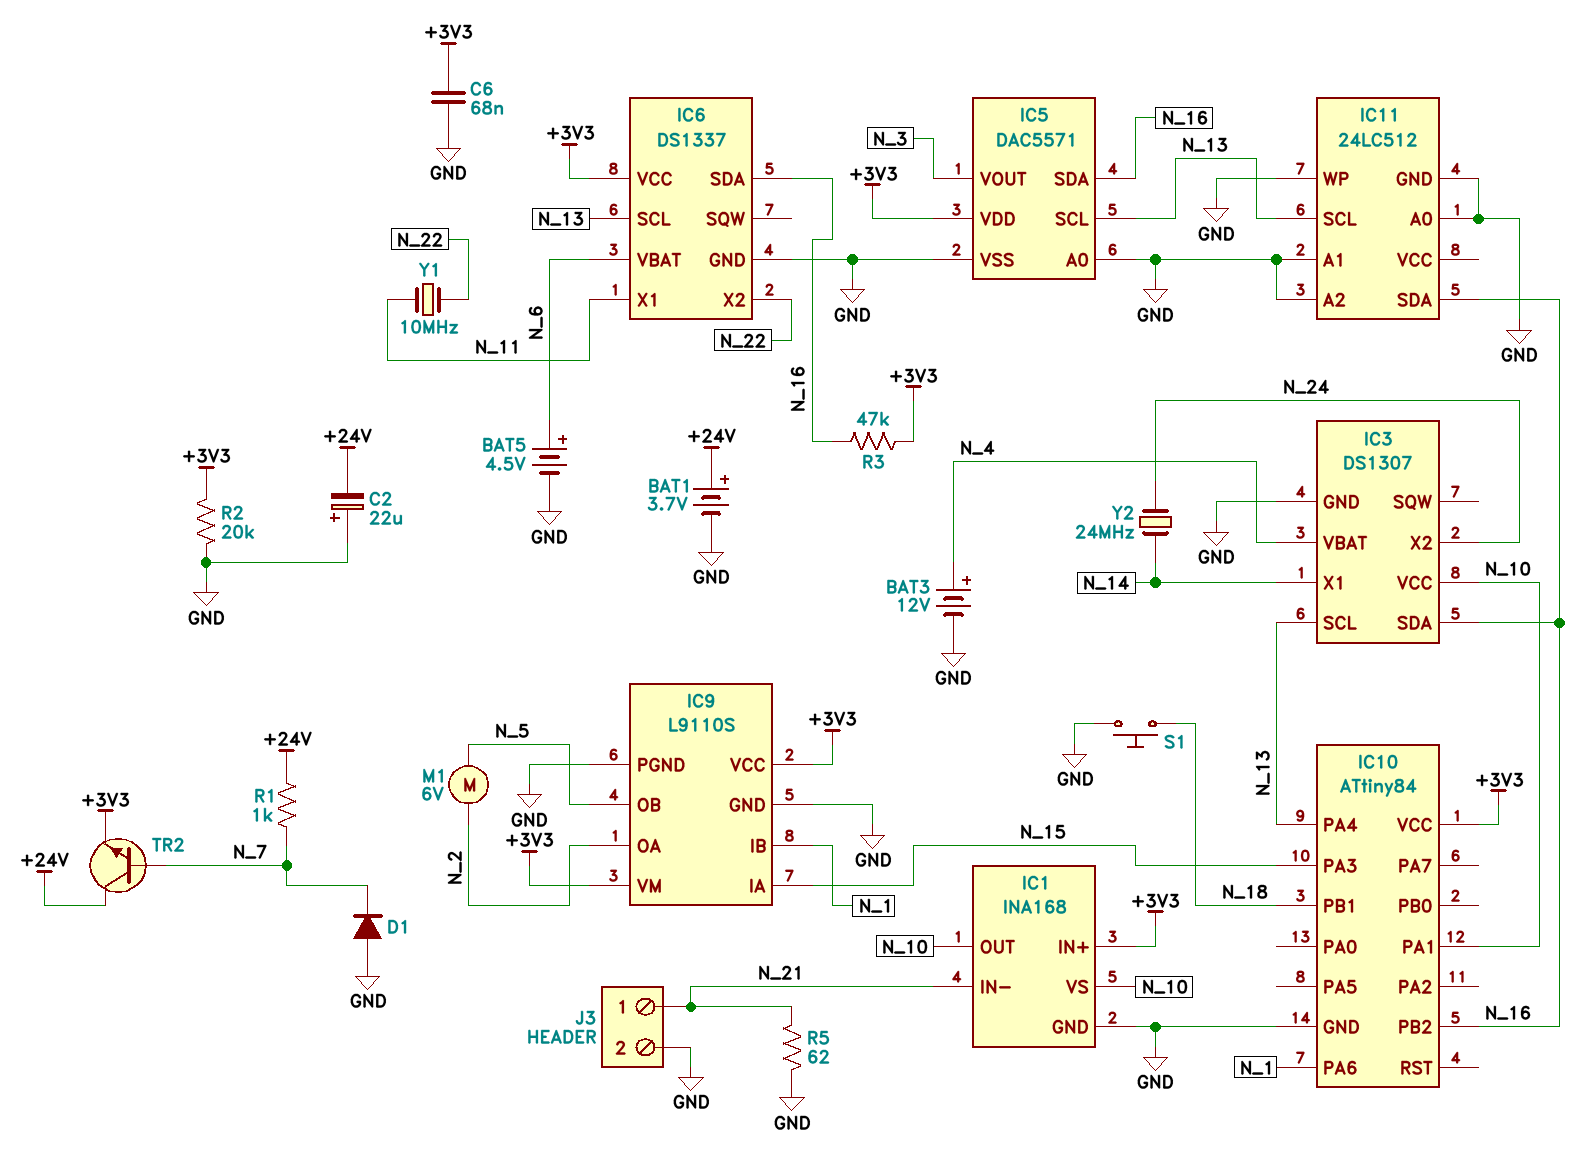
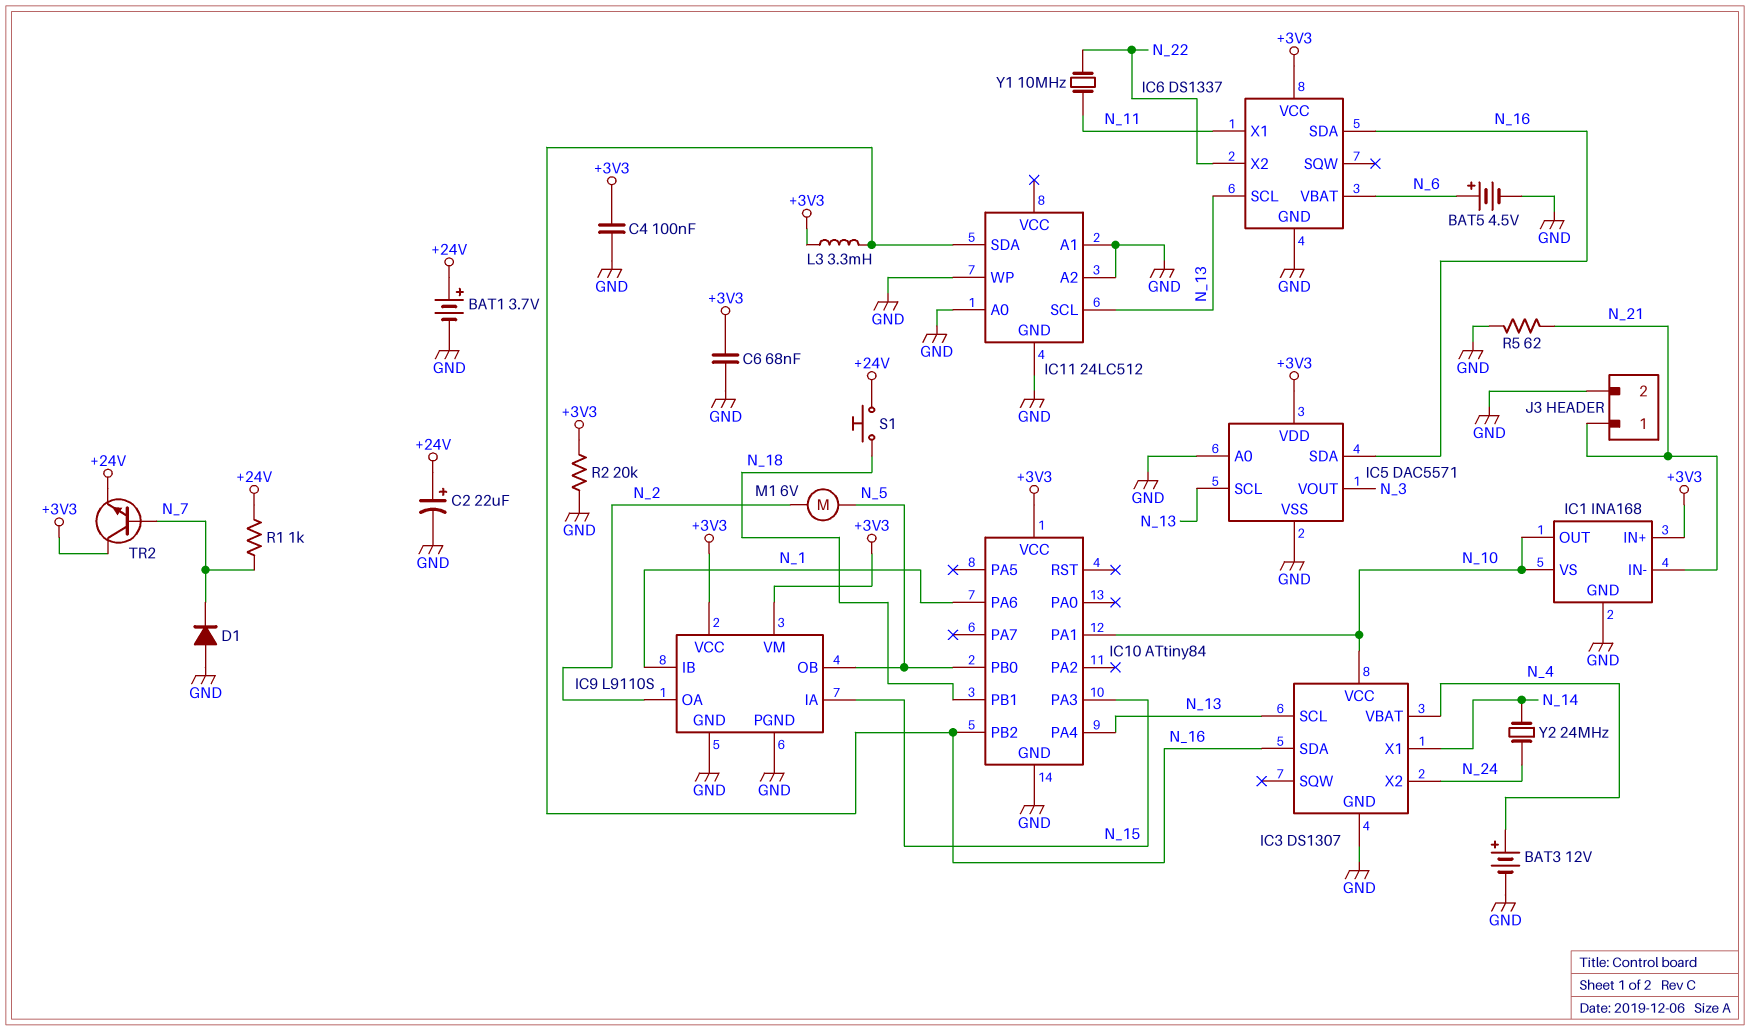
C2: 22uF (plus GND, minus +24V) -> 22uF (plus +24V, minus GND)
C4: none -> 100nF (+3V3, GND)
IC10 pin PB0: none -> N_5
L3: none -> 3.3mH (+3V3, N_16)
R3: 47k (+3V3, N_16) -> none
S1: button (GND, N_18) -> button (+24V, N_18)
TR2: NPN (B N_7, C +24V, E +3V3) -> NPN (B N_7, C +3V3, E +24V)

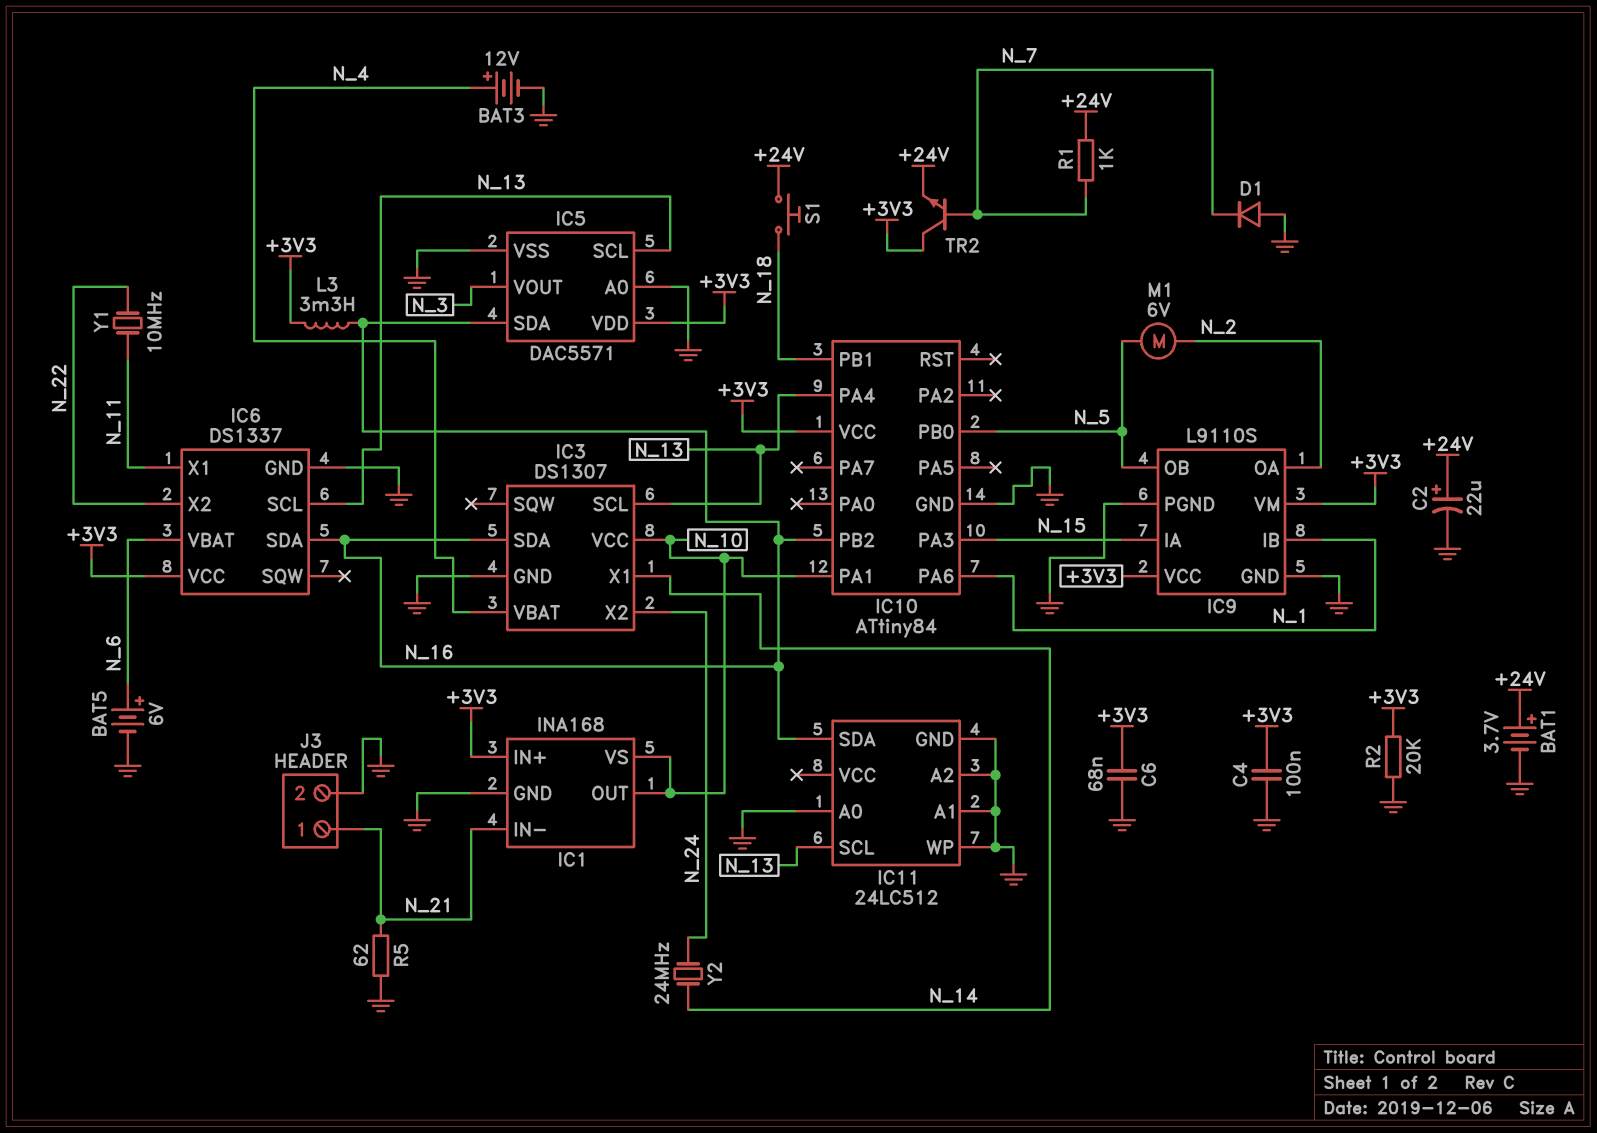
BAT5: 4.5V (plus N_6, minus GND) -> 6V (plus N_6, minus GND)

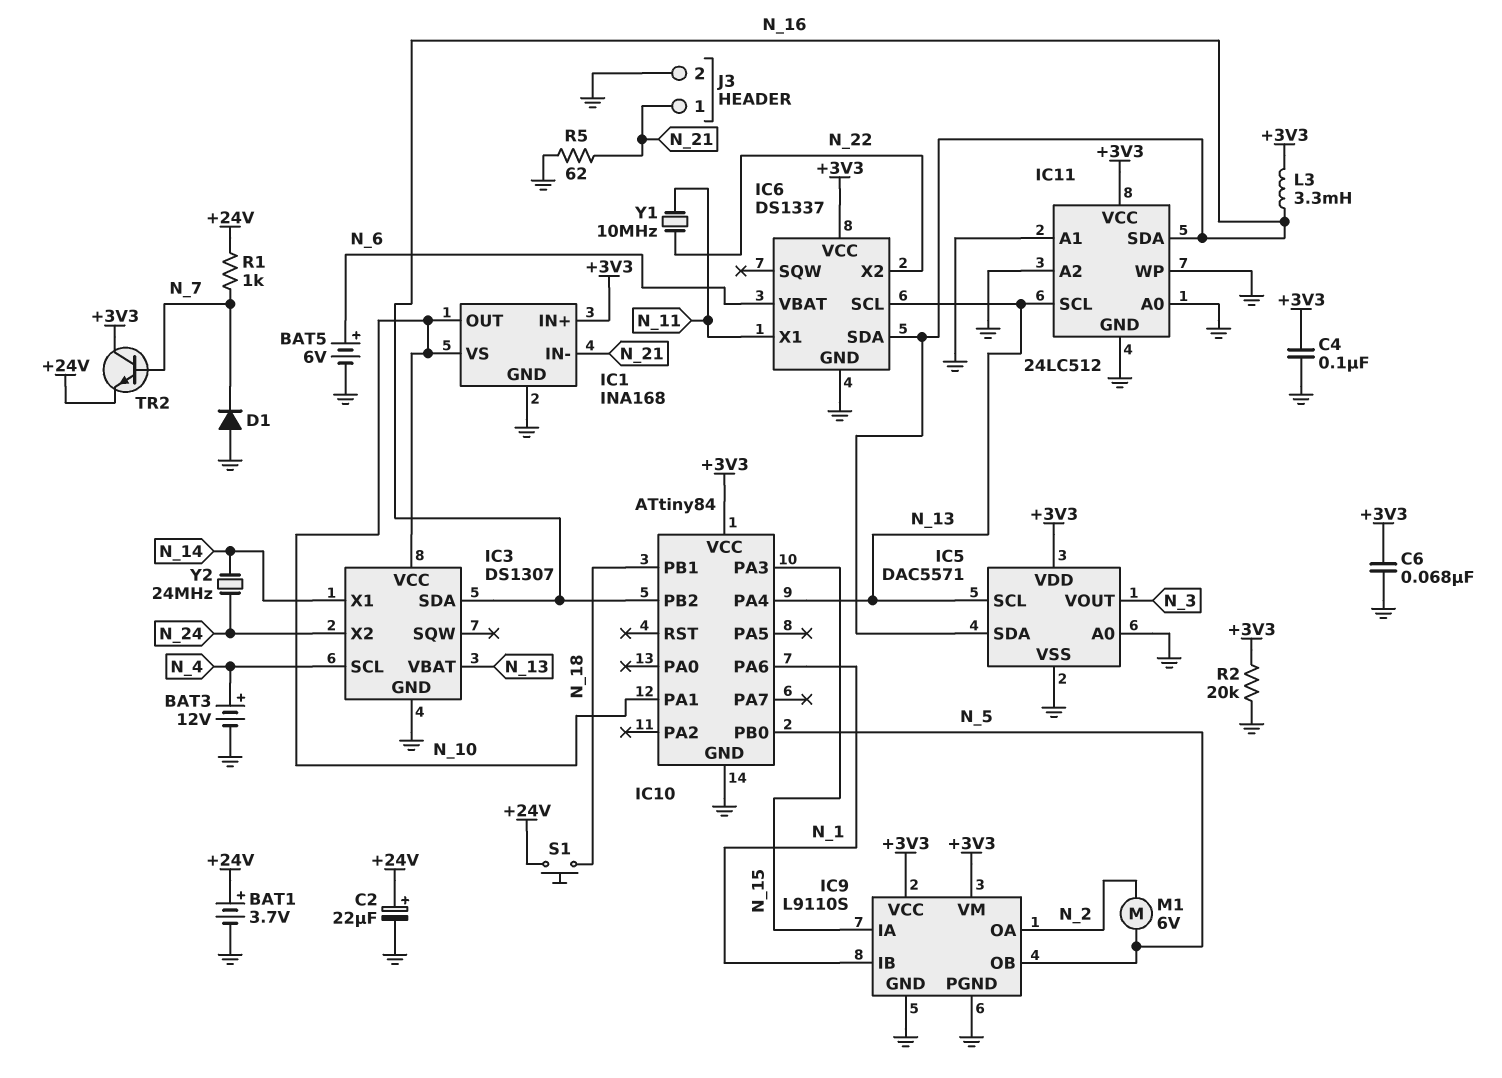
IC3 pin SCL: N_13 -> N_4
IC3 pin VBAT: N_4 -> N_13
IC11 pin VCC: none -> +3V3

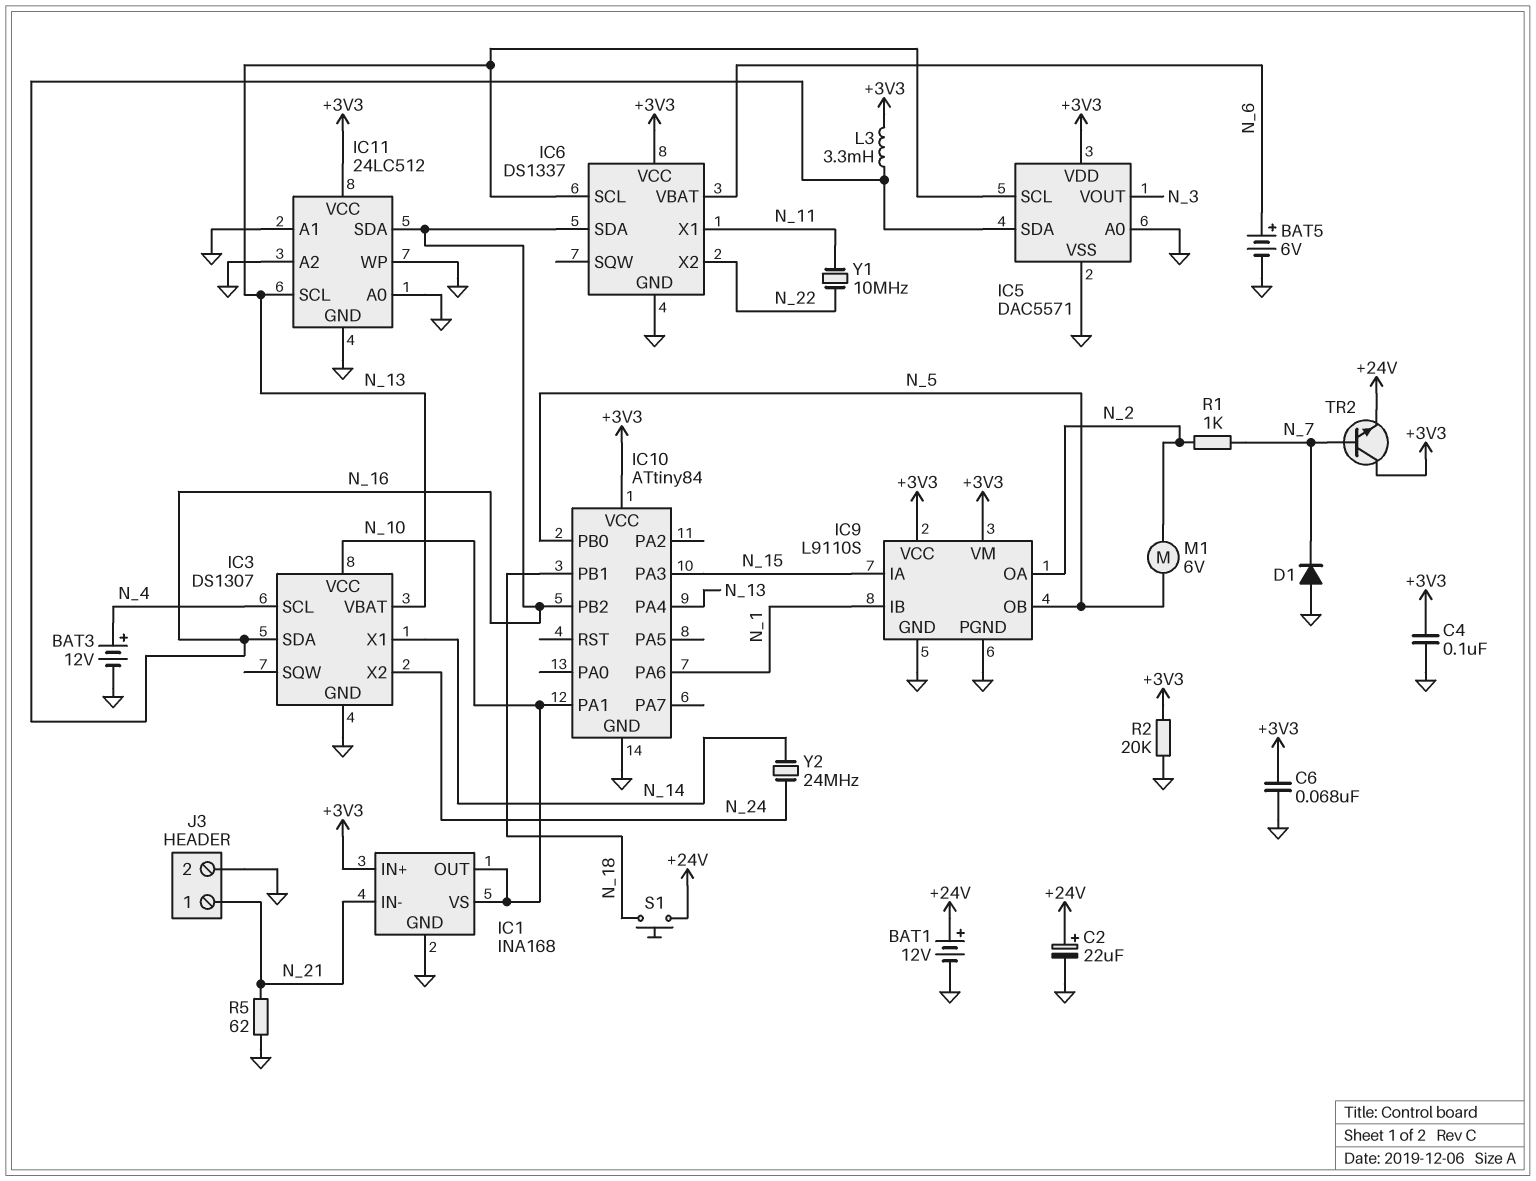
BAT1: 3.7V (plus +24V, minus GND) -> 12V (plus +24V, minus GND)
R1: 1k (+24V, N_7) -> 1k (N_2, N_7)

